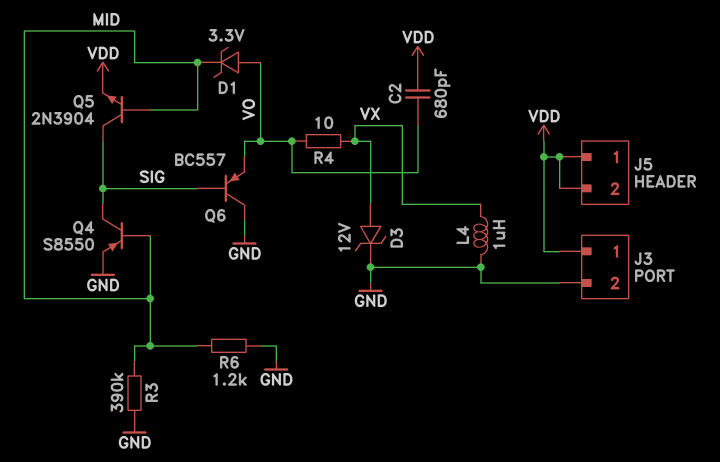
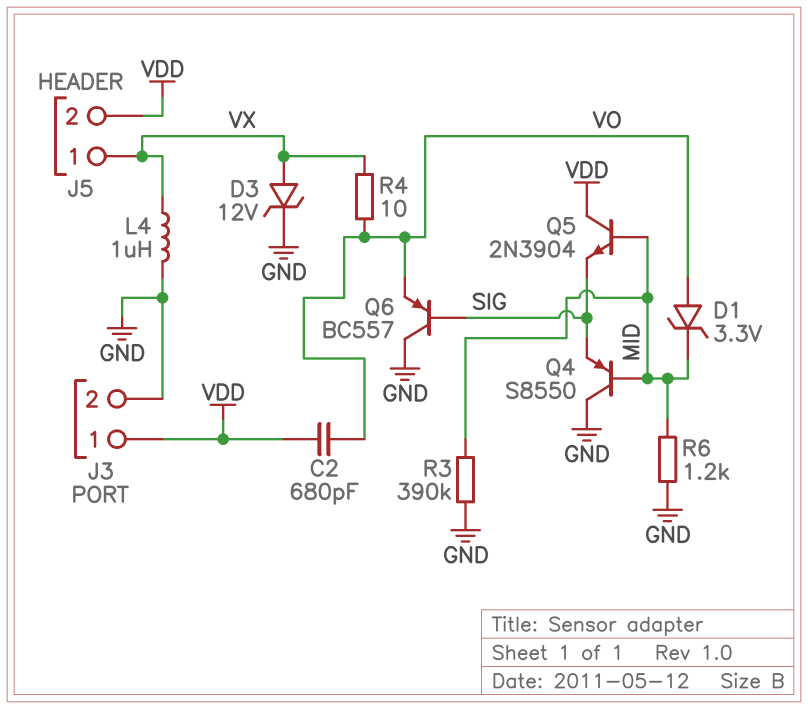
J5 pin 1: VDD -> VX
Q4: PNP S8550 (B MID, C SIG, E GND) -> PNP S8550 (B MID, C GND, E SIG)
Q5: NPN 2N3904 (B MID, C SIG, E VDD) -> NPN 2N3904 (B MID, C VDD, E SIG)

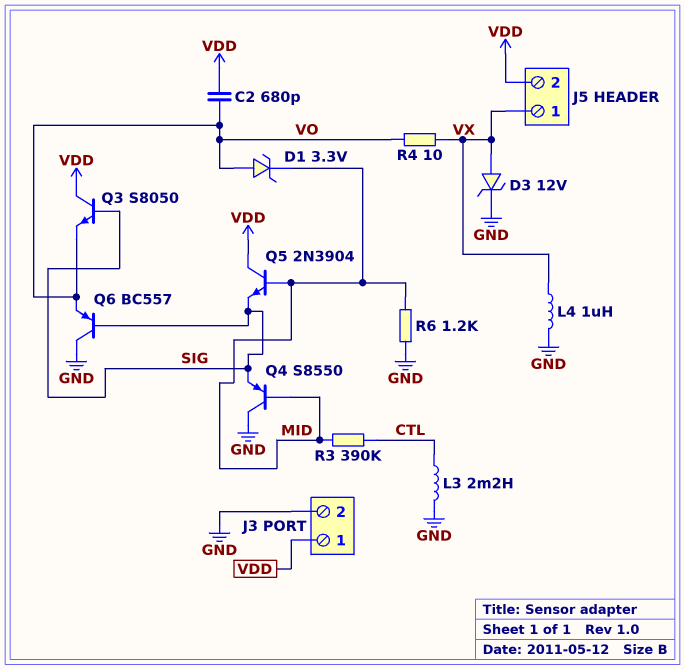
L3: none -> 2.2mH (CTL, GND)
Q3: none -> NPN S8050 (B SIG, C VDD, E VO)
R3: 390k (GND, MID) -> 390k (CTL, MID)

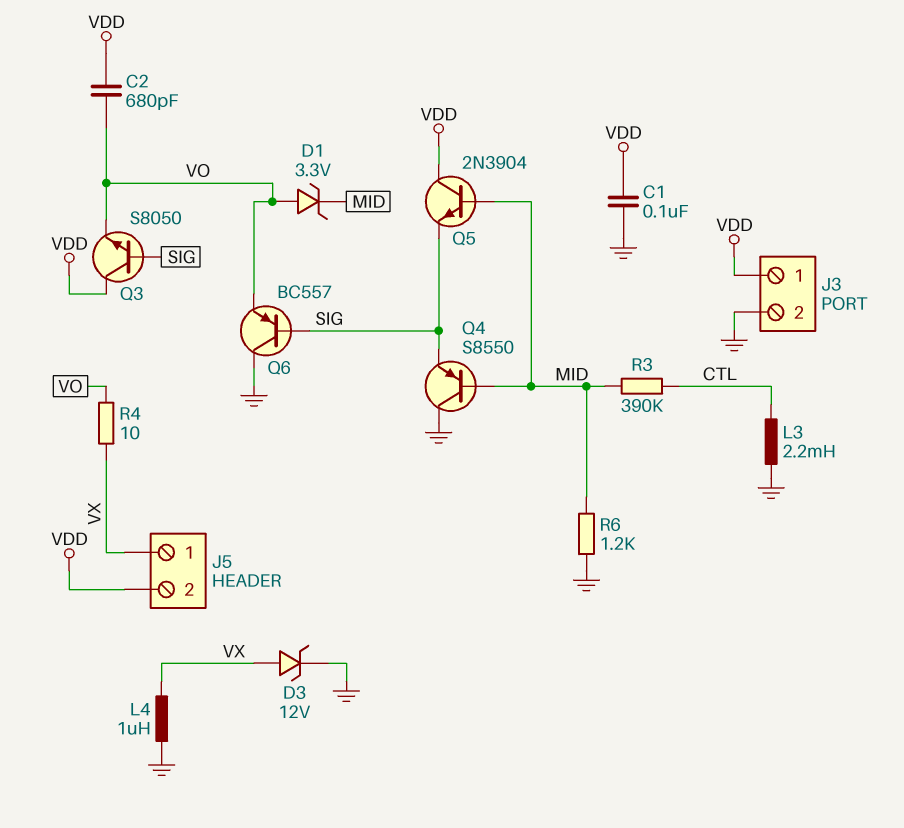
C1: none -> 100nF (GND, VDD)

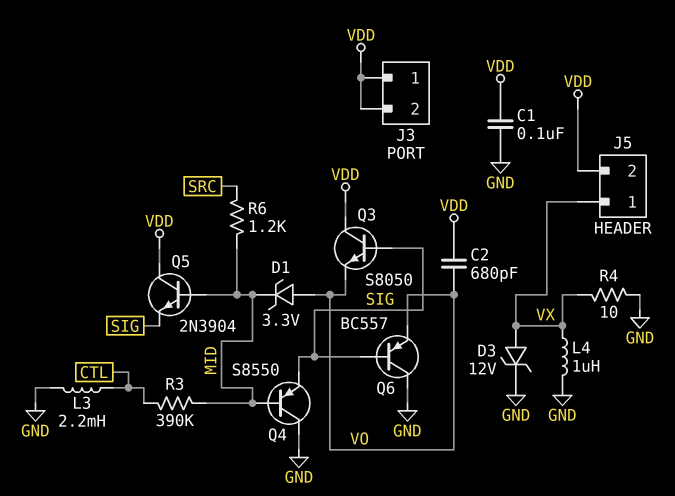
J3 pin 2: GND -> VDD
R4: 10 (VO, VX) -> 10 (GND, VX)
R6: 1.2k (GND, MID) -> 1.2k (MID, SRC)

